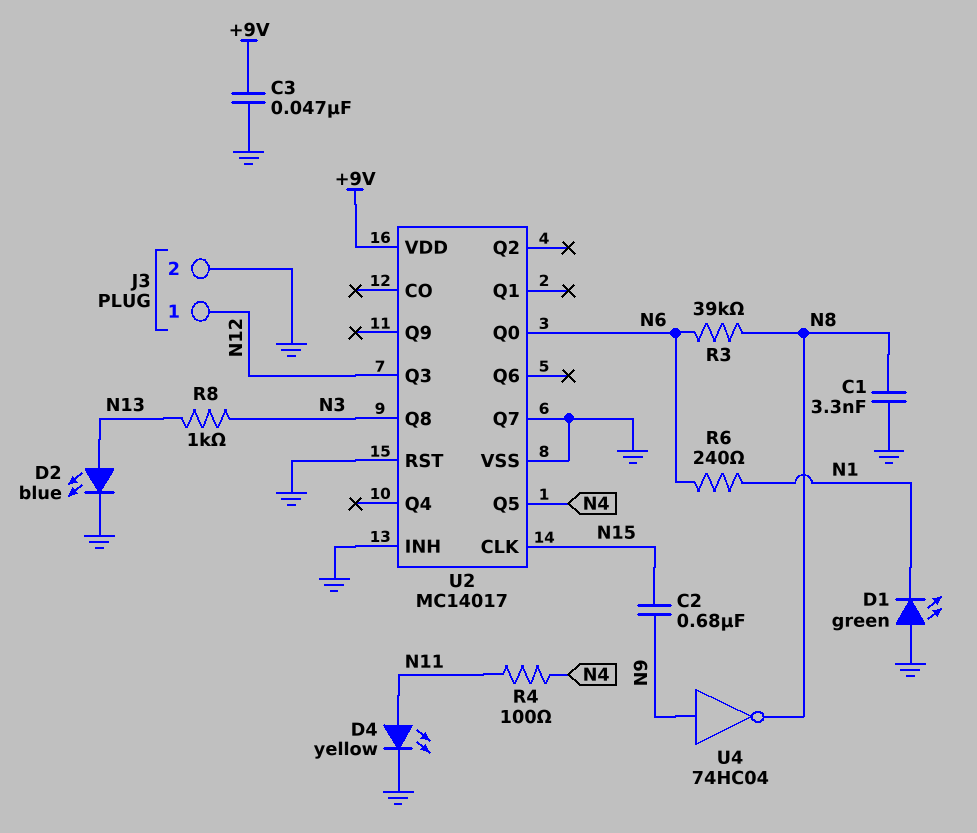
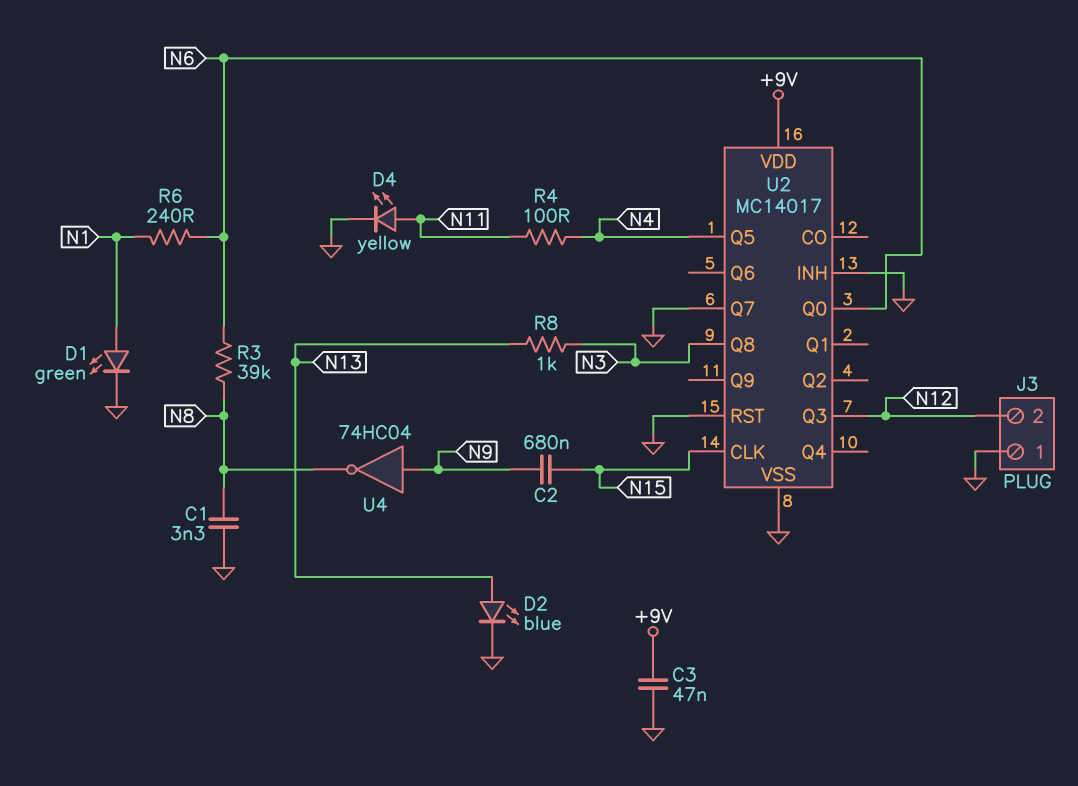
D1: LED green (A GND, K N1) -> LED green (A N1, K GND)
J3 pin 1: N12 -> GND
J3 pin 2: GND -> N12

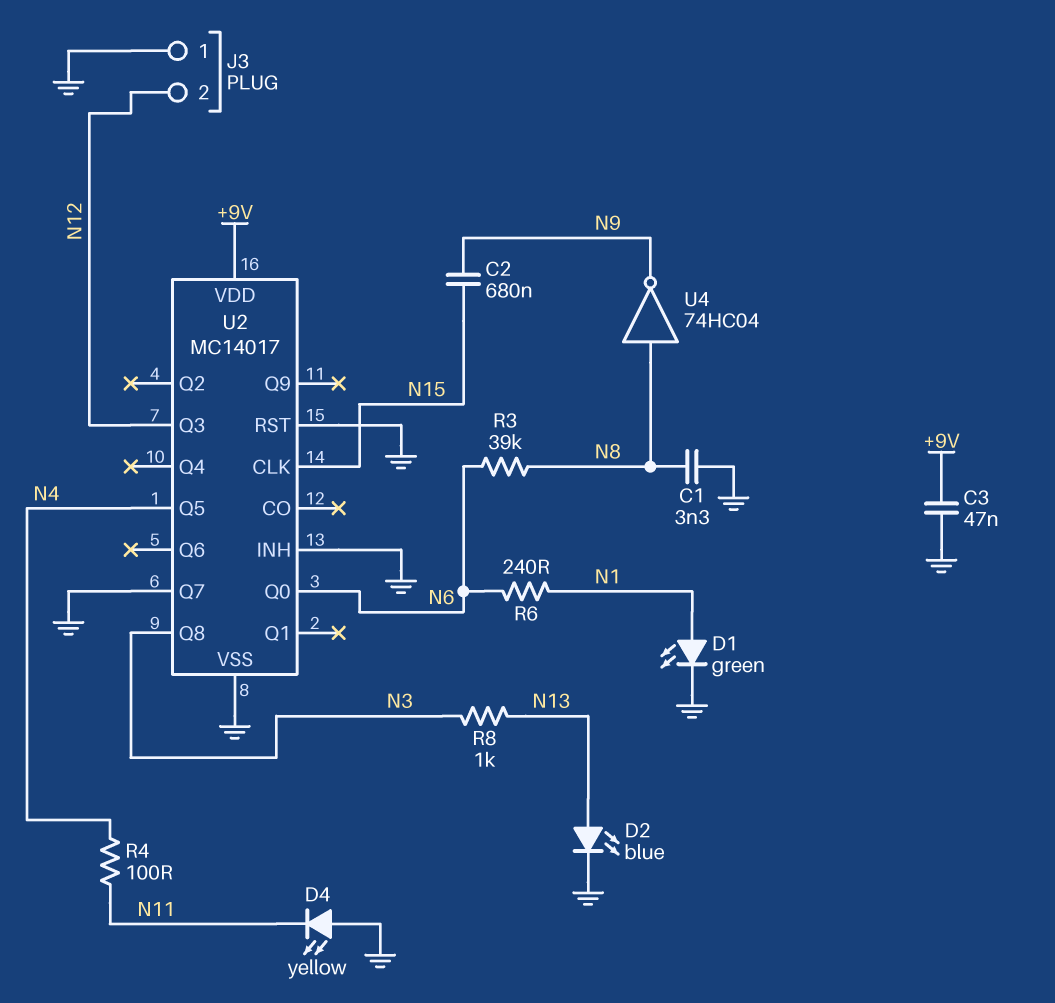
D4: LED yellow (A N11, K GND) -> LED yellow (A GND, K N11)
U4: NOT 74HC04 (in N9, out N8) -> NOT 74HC04 (in N8, out N9)

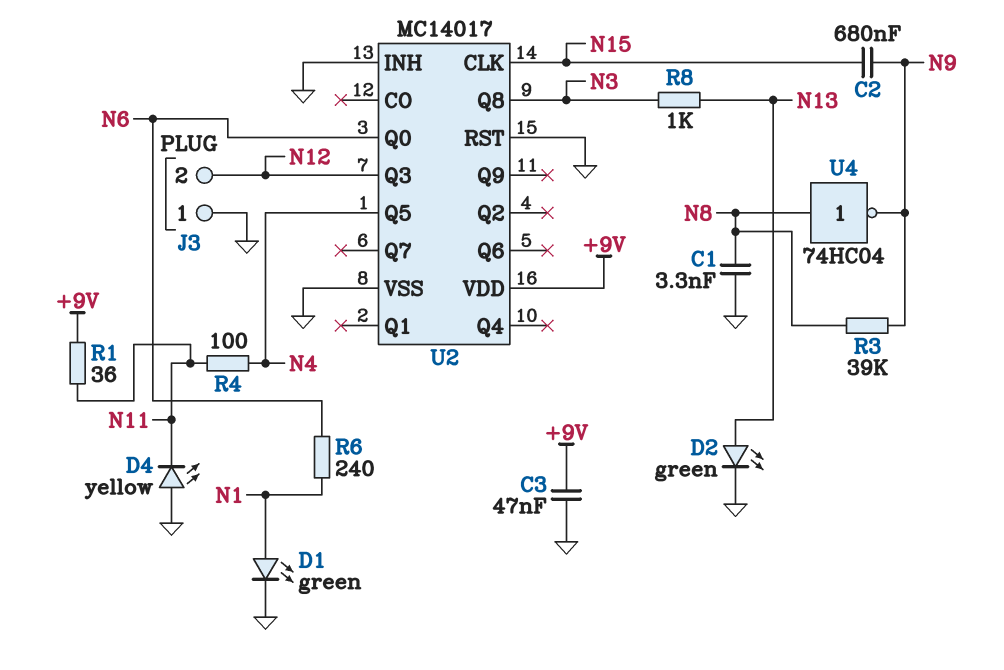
D2: LED blue (A N13, K GND) -> LED green (A N13, K GND)
R1: none -> 36 (+9V, N11)
R3: 39k (N6, N8) -> 39k (N8, N9)
U2 pin Q7: GND -> none

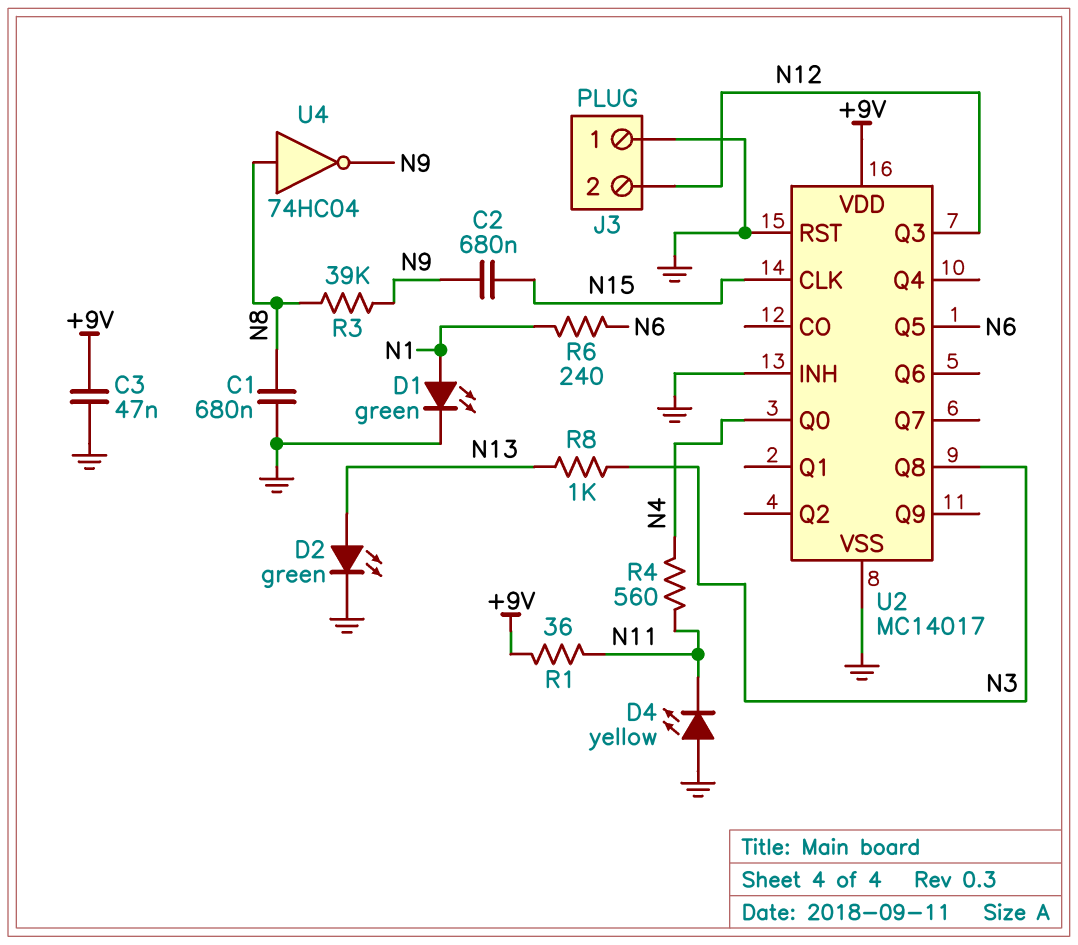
C1: 3.3nF (GND, N8) -> 680nF (GND, N8)
R4: 100 (N4, N11) -> 560 (N4, N11)
U2 pin Q0: N6 -> N4
U2 pin Q5: N4 -> N6

